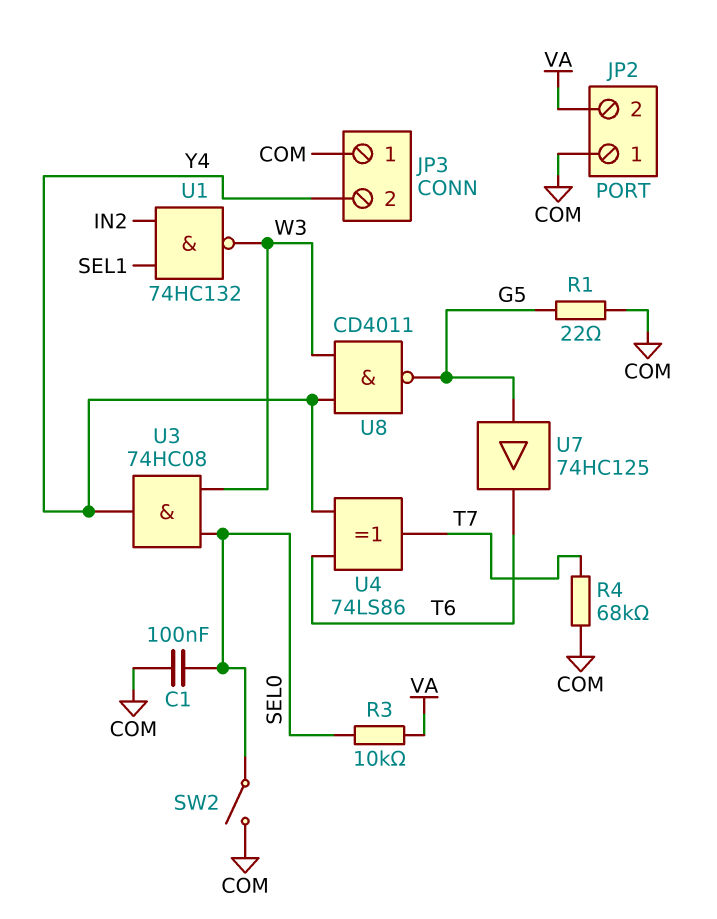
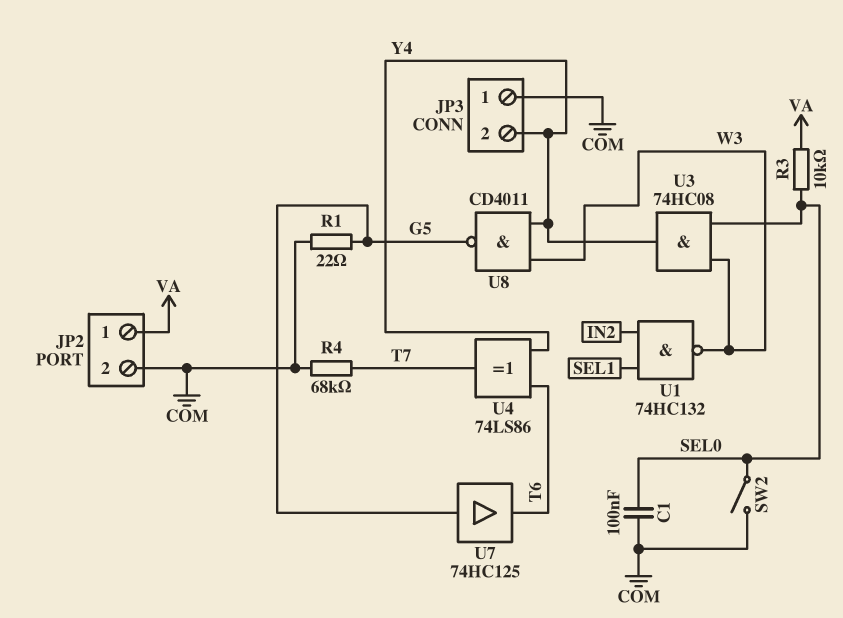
JP2 pin 1: COM -> VA
JP2 pin 2: VA -> COM

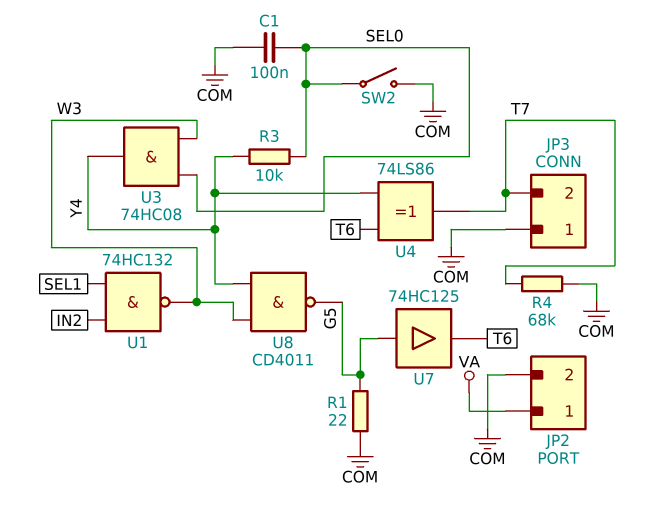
JP3 pin 2: Y4 -> T7
R3: 10k (SEL0, VA) -> 10k (SEL0, Y4)

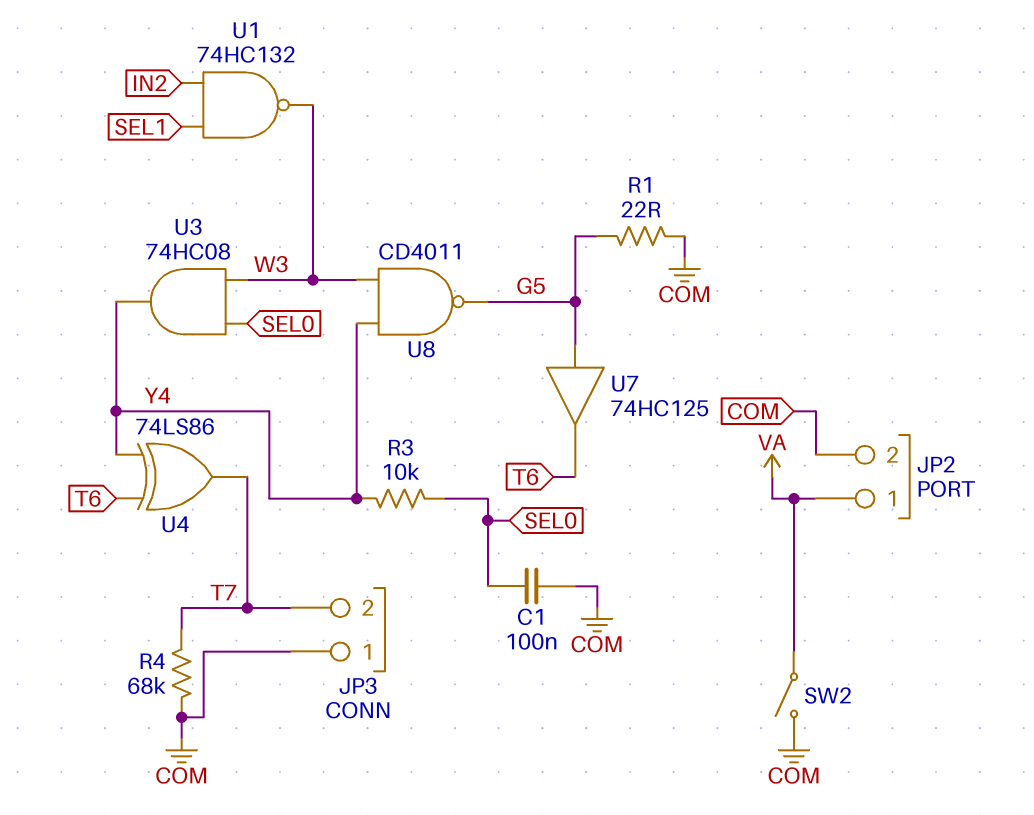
SW2: switch (COM, SEL0) -> switch (COM, VA)

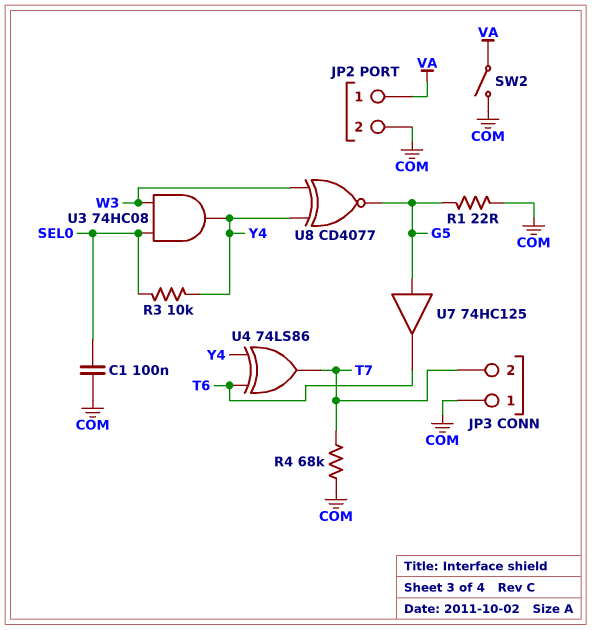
U1: NAND 74HC132 (in IN2, in SEL1, out W3) -> none
U8: NAND CD4011 (in W3, in Y4, out G5) -> XNOR CD4077 (in W3, in Y4, out G5)

